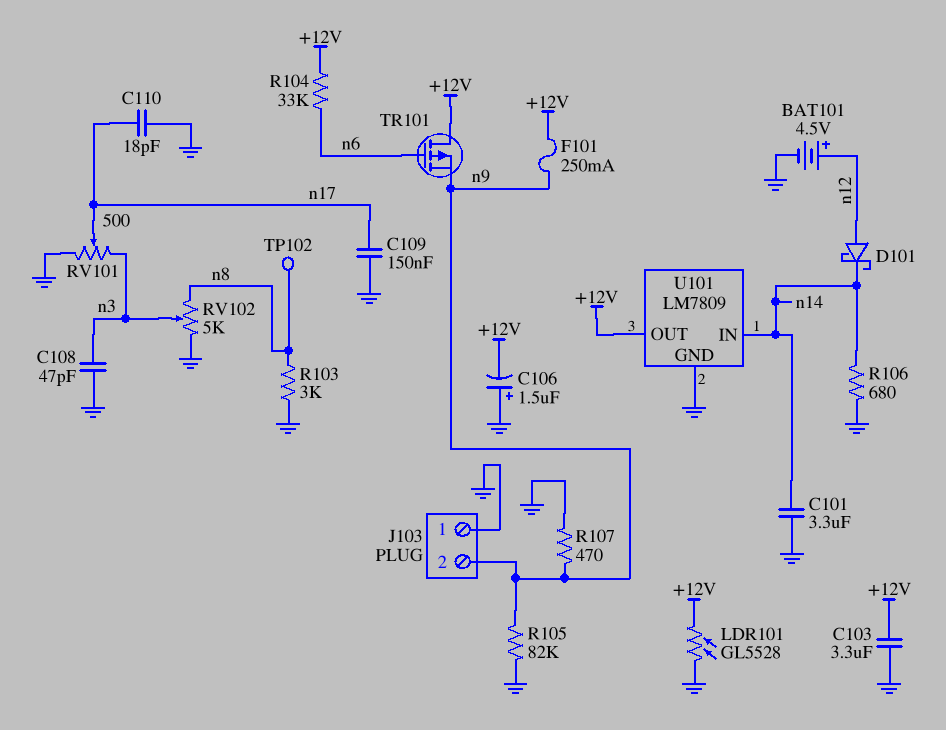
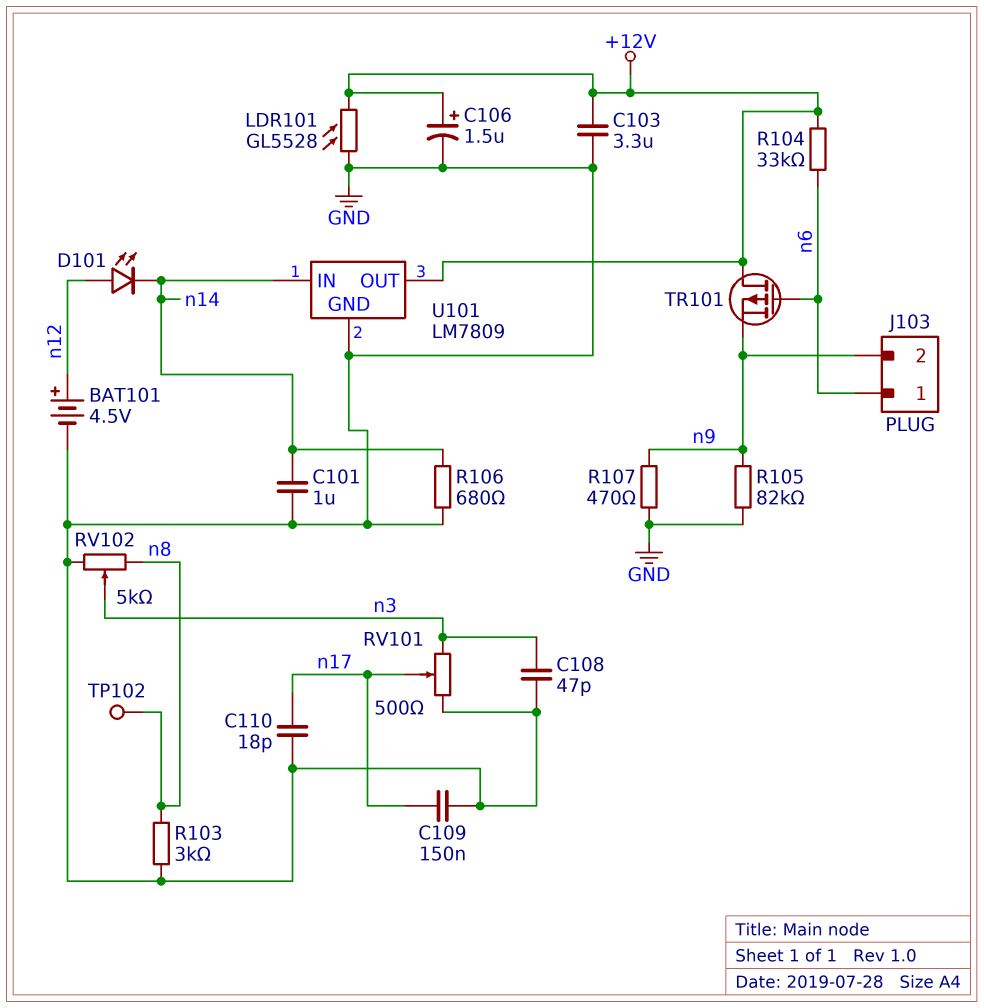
C101: 3.3uF (GND, n14) -> 1uF (GND, n14)
C106: 1.5uF (plus GND, minus +12V) -> 1.5uF (plus +12V, minus GND)
D101: schottky (A n12, K n14) -> LED (A n12, K n14)
F101: 250mA (+12V, n9) -> none
J103 pin 1: GND -> n6

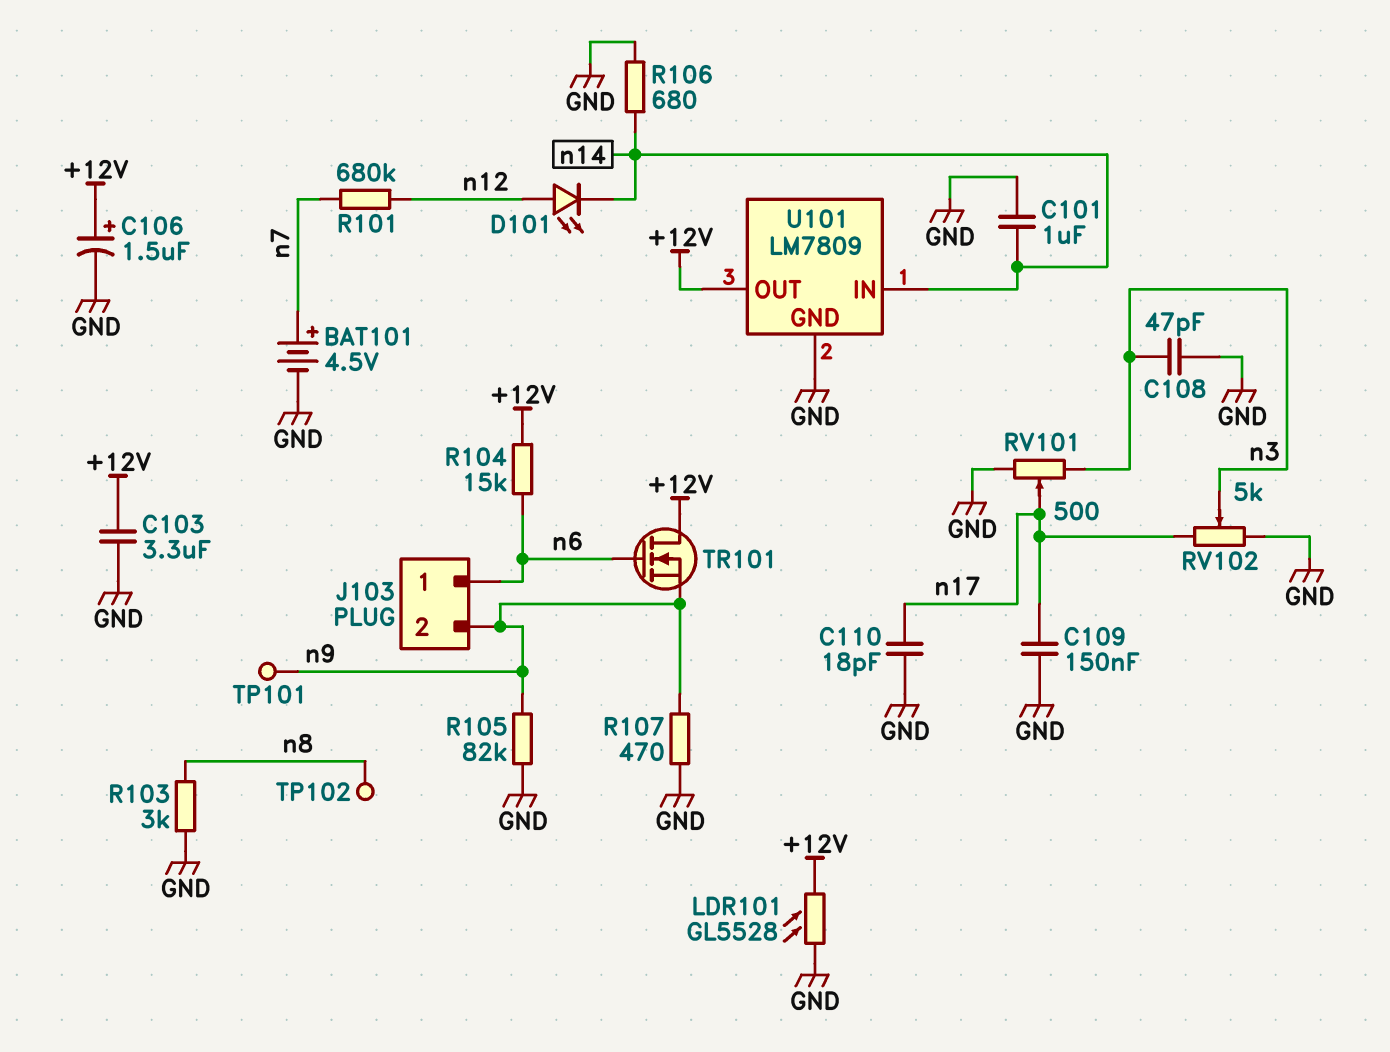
BAT101: 4.5V (plus n12, minus GND) -> 4.5V (plus n7, minus GND)
R101: none -> 680k (n7, n12)
R104: 33k (+12V, n6) -> 15k (+12V, n6)
RV102: 5k (GND, n8, wiper n3) -> 5k (GND, n17, wiper n3)
TP101: none -> test point (n9)
TR101: PMOS (G n6, D +12V, S n9) -> NMOS (G n6, D +12V, S n9)

